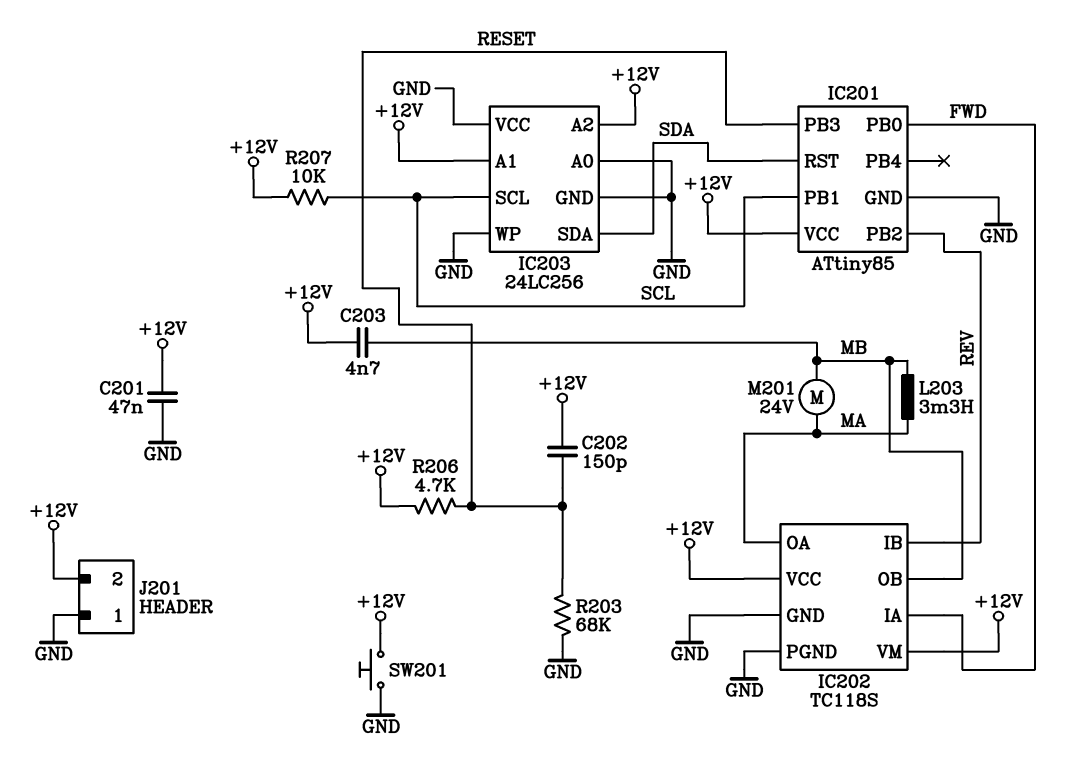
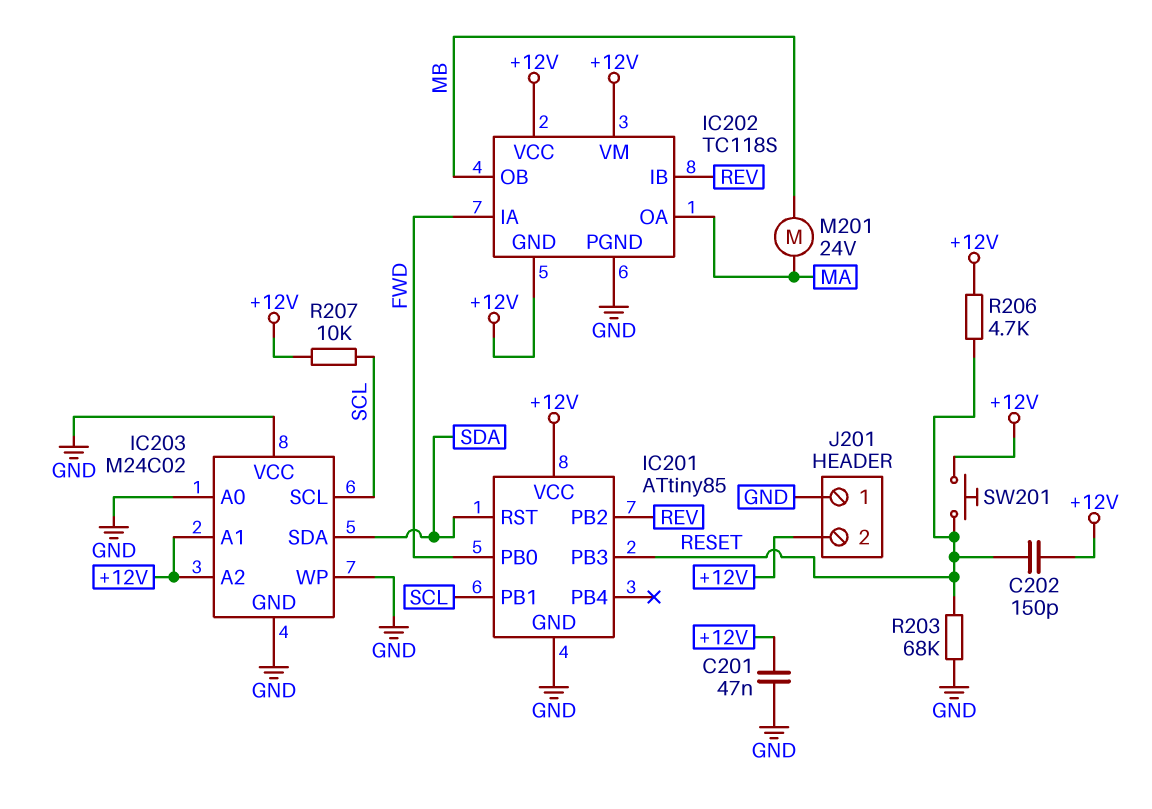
C203: 4.7nF (+12V, MB) -> none
IC202 pin GND: GND -> +12V
IC203: 24LC256 -> M24C02
L203: 3.3mH (MA, MB) -> none
SW201: button (+12V, GND) -> button (+12V, RESET)

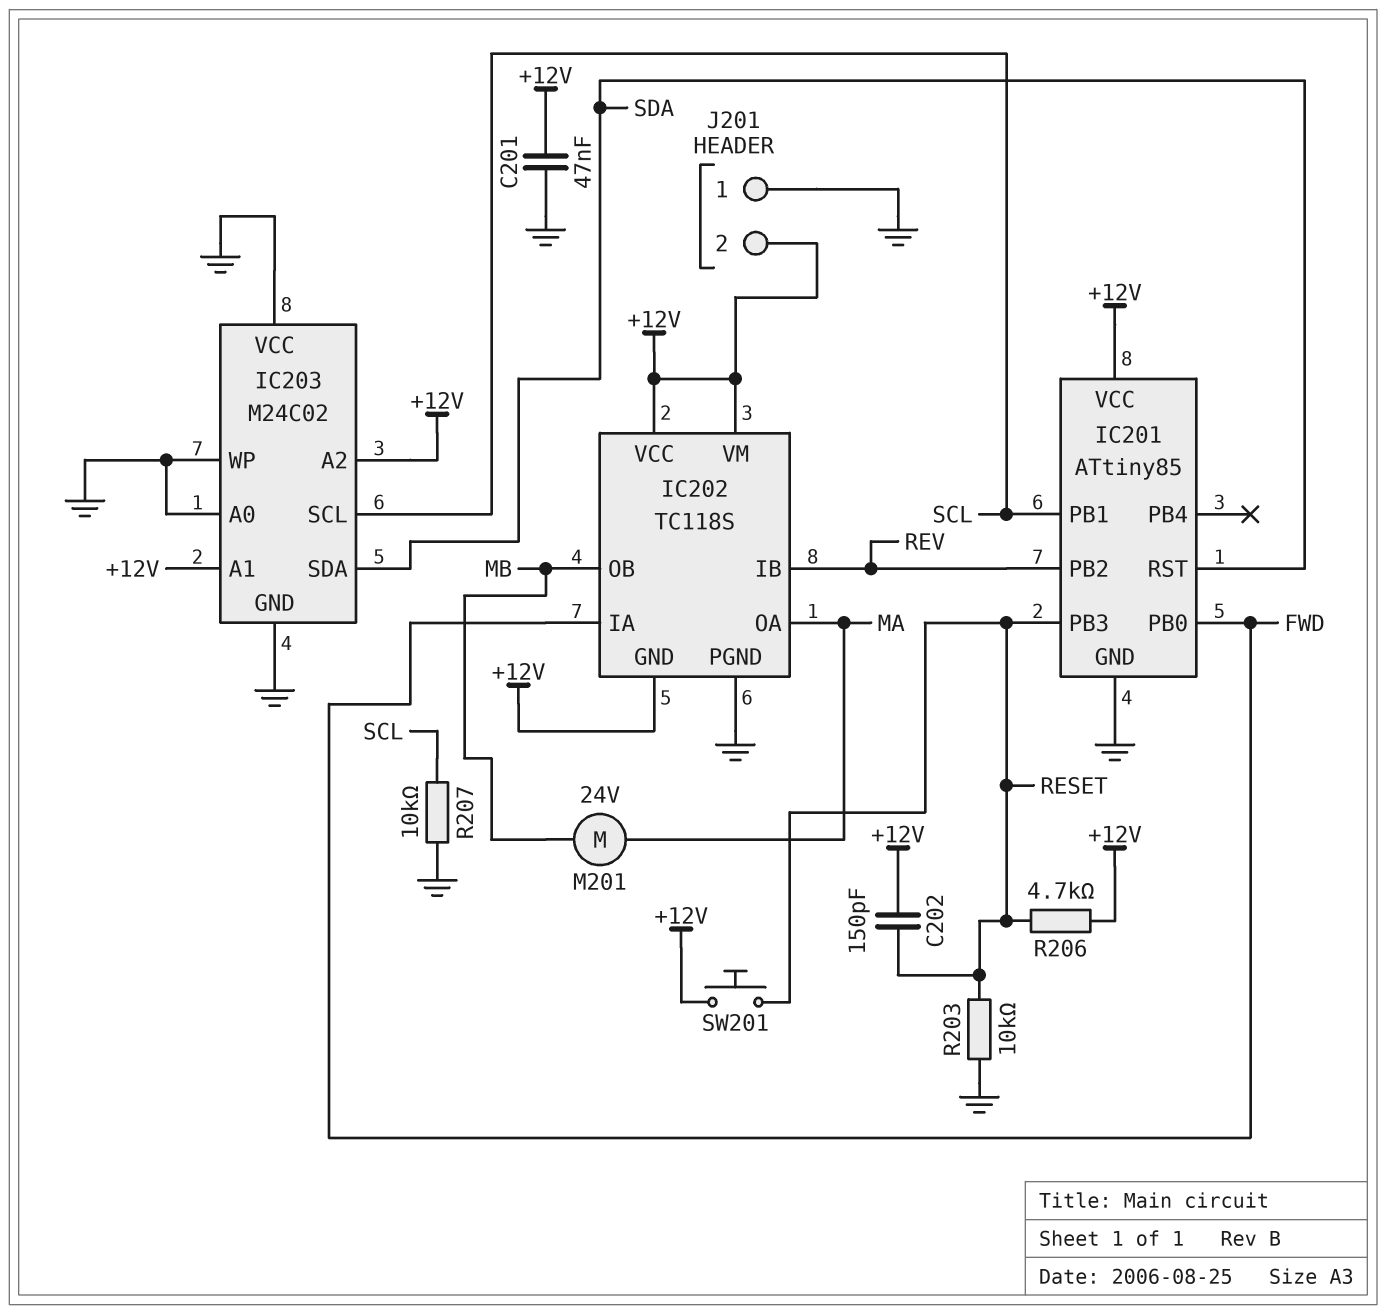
R203: 68k (GND, RESET) -> 10k (GND, RESET)
R207: 10k (+12V, SCL) -> 10k (GND, SCL)

